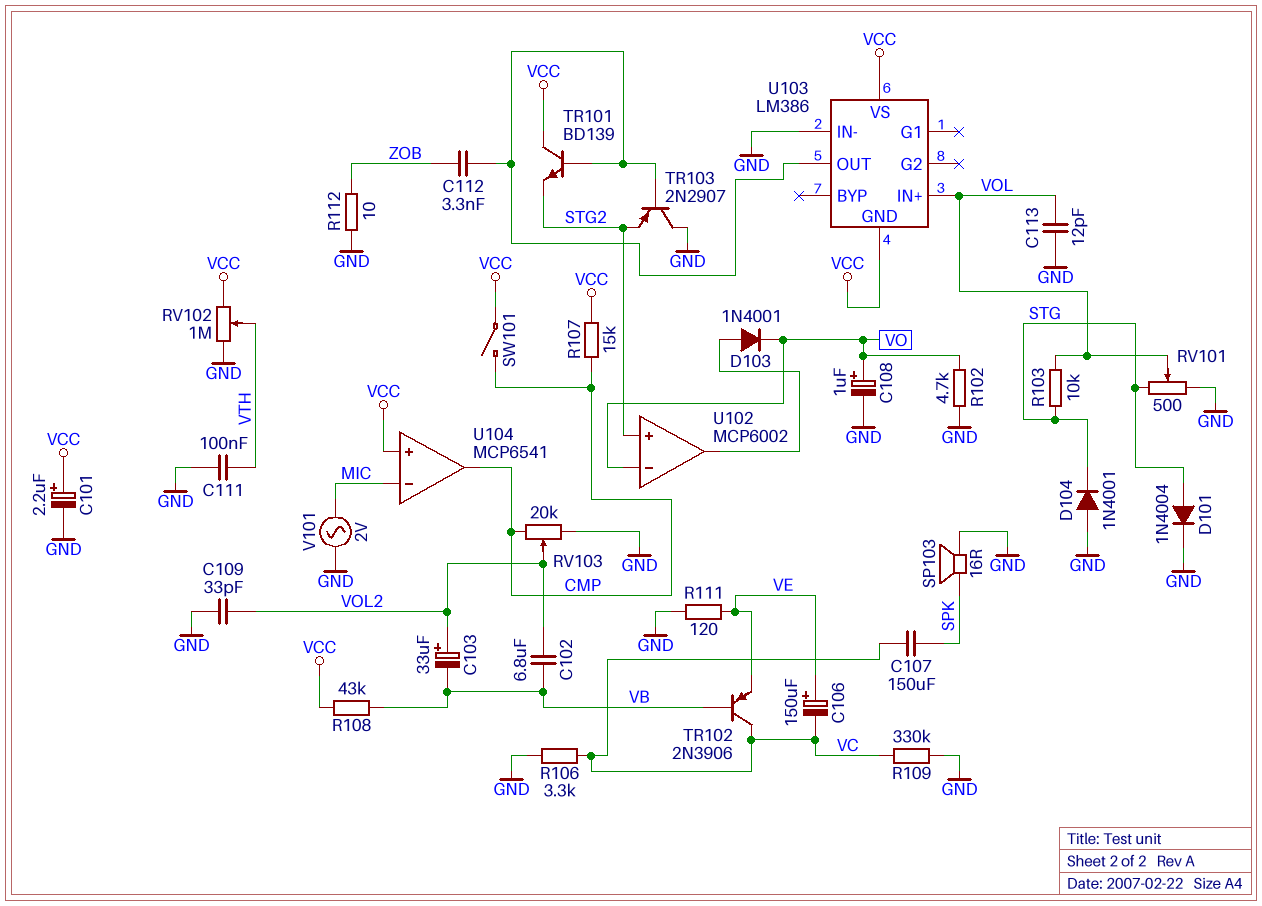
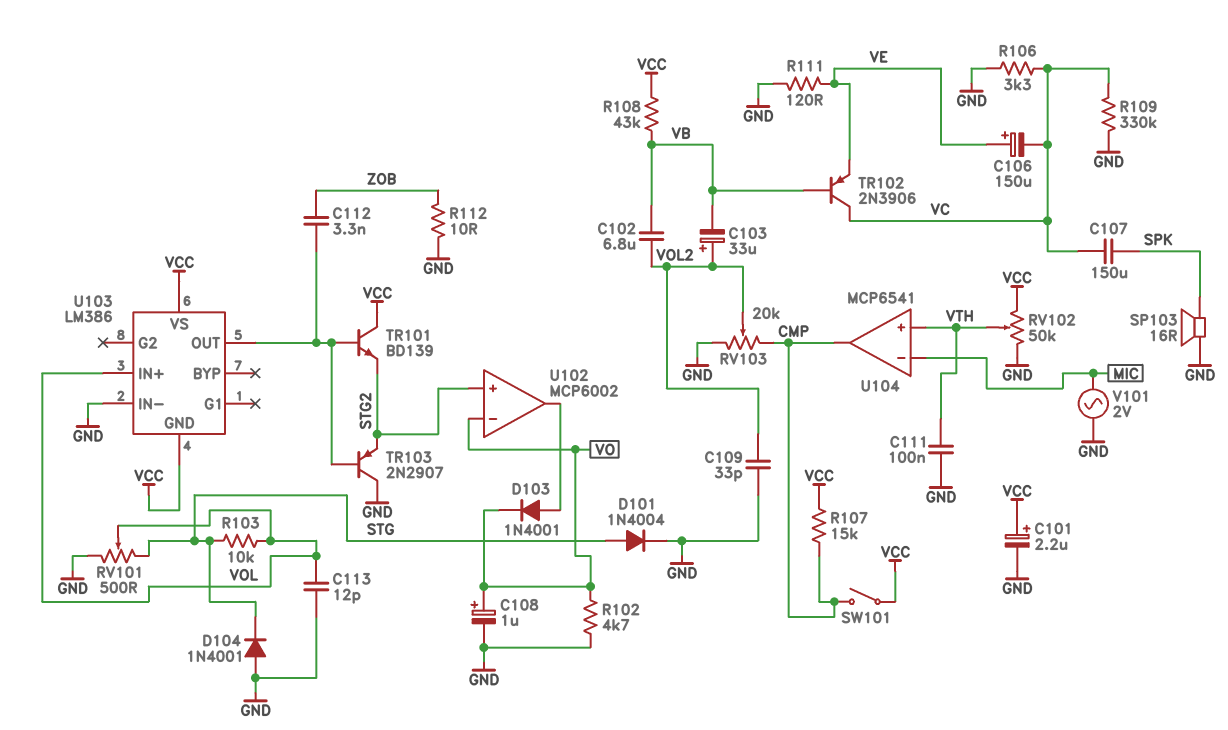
RV102: 1M (GND, VCC, wiper VTH) -> 50k (GND, VCC, wiper VTH)
U104 pin in+: VCC -> VTH

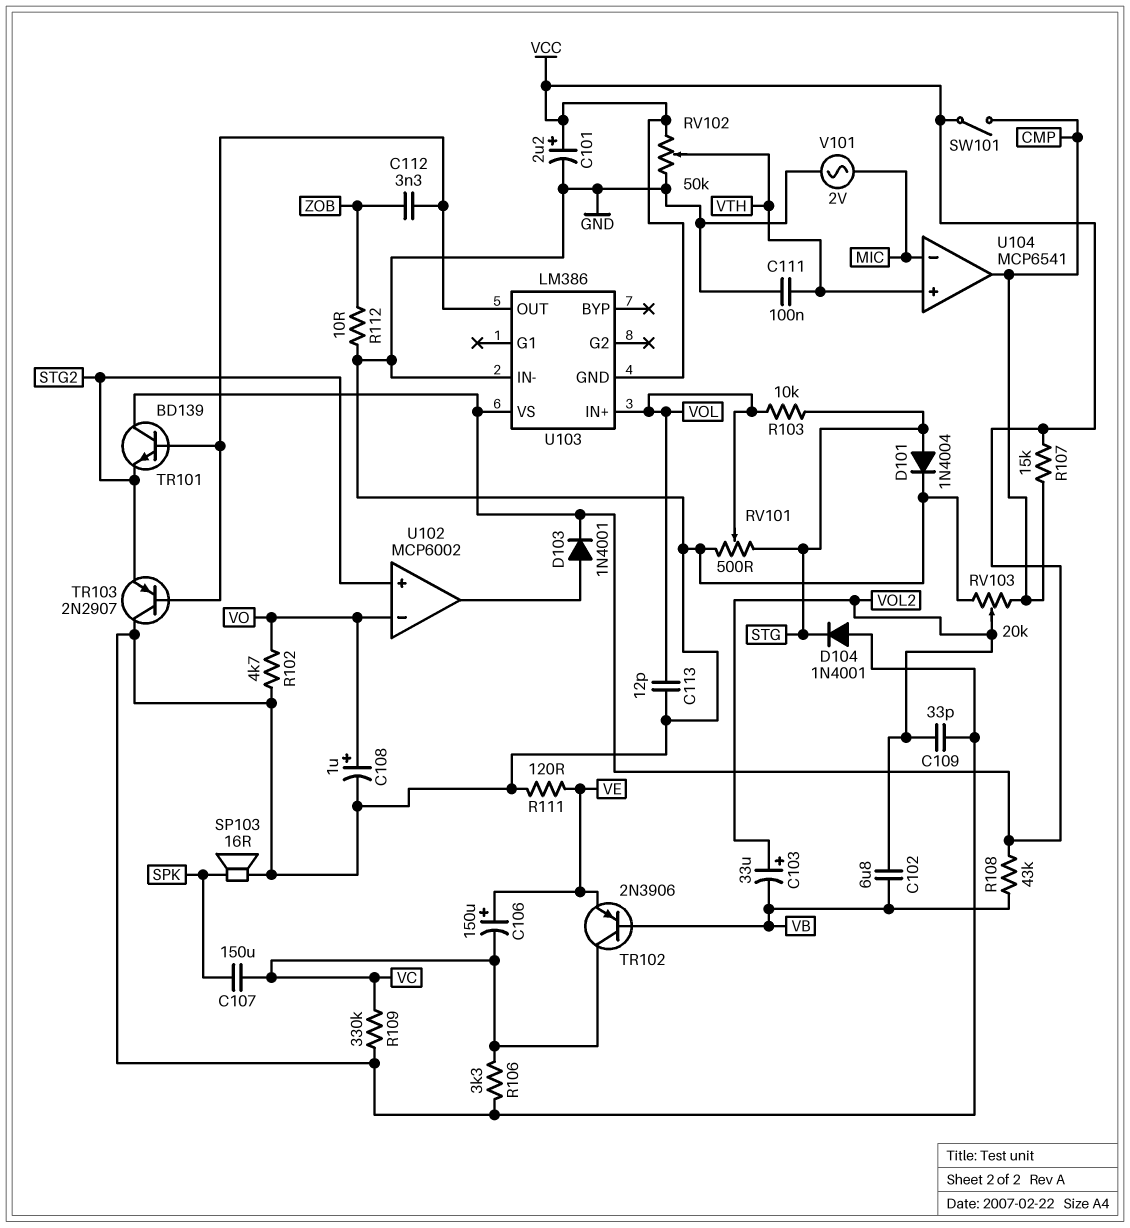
D103: diode 1N4001 (A U102/out, K VO) -> diode 1N4001 (A U102/out, K VCC)

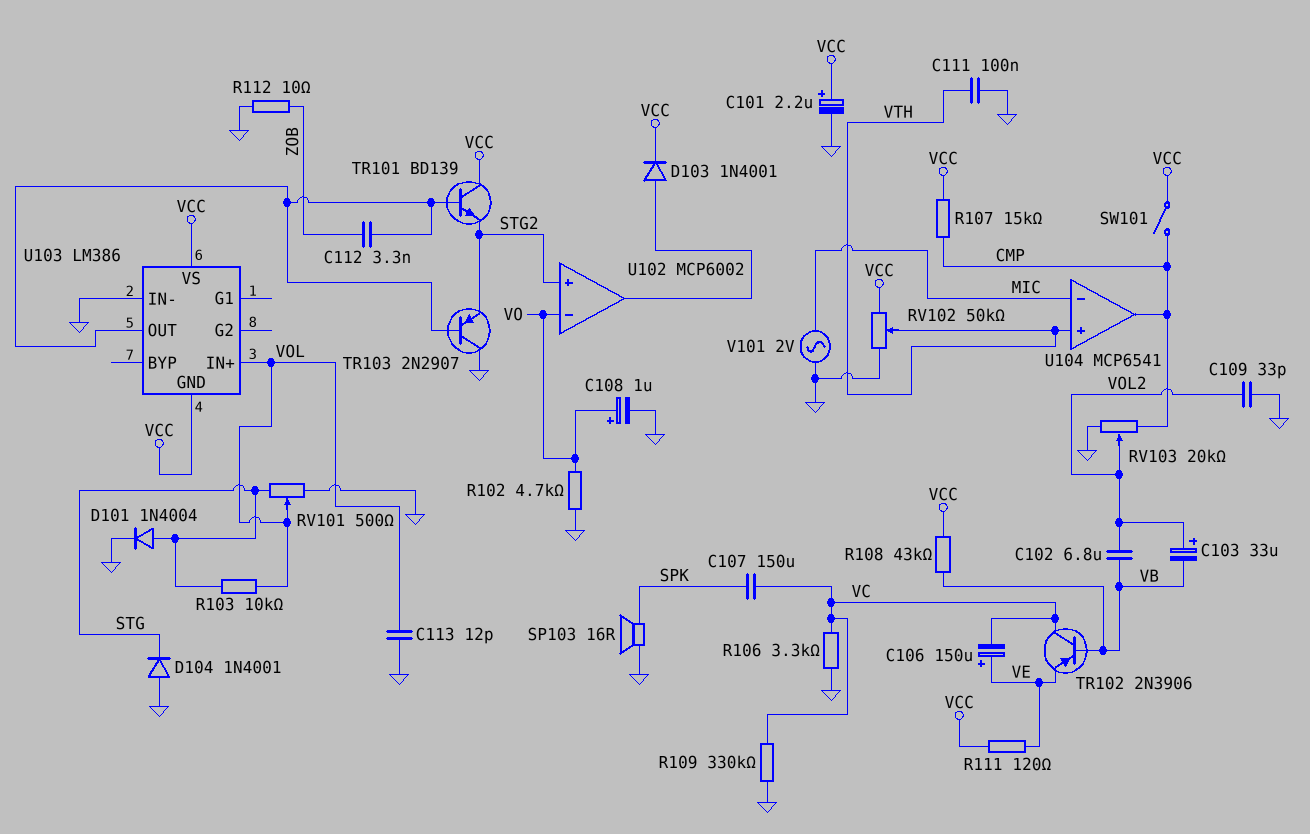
R111: 120 (GND, VE) -> 120 (VCC, VE)

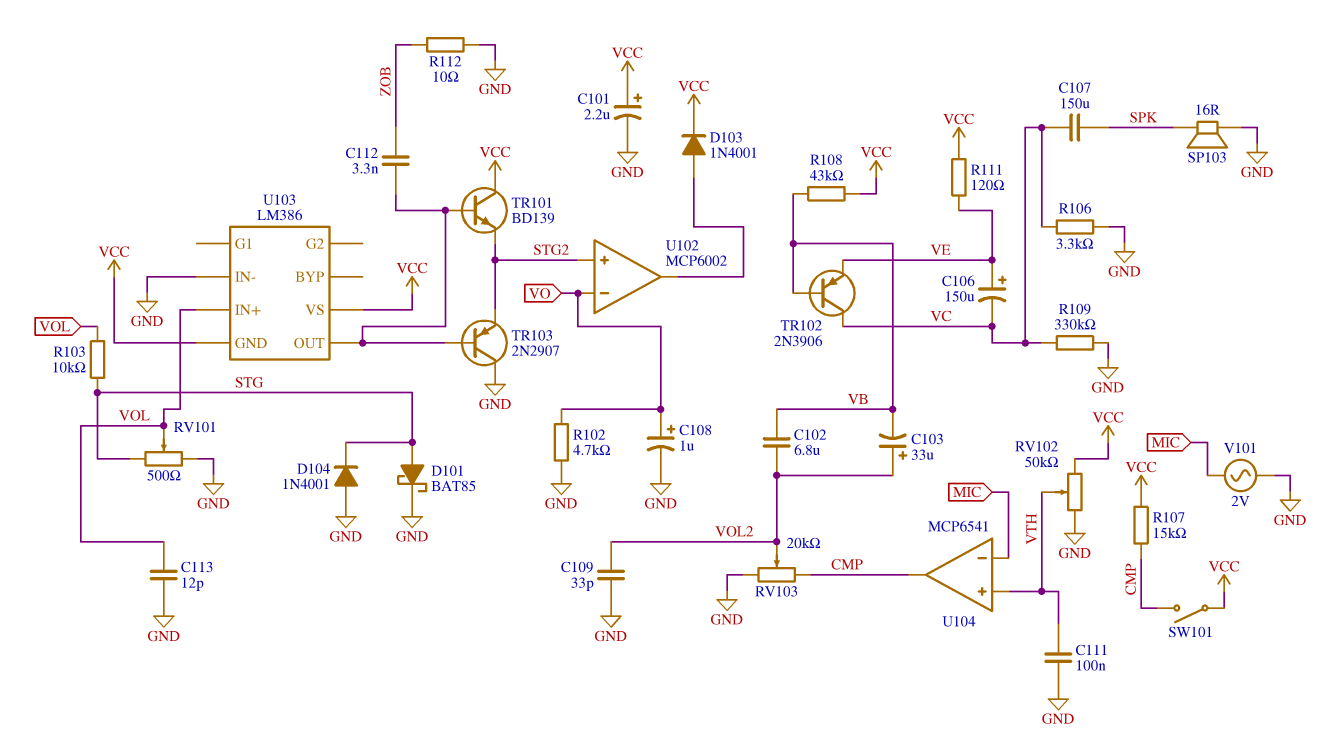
D101: diode 1N4004 (A STG, K GND) -> schottky BAT85 (A STG, K GND)

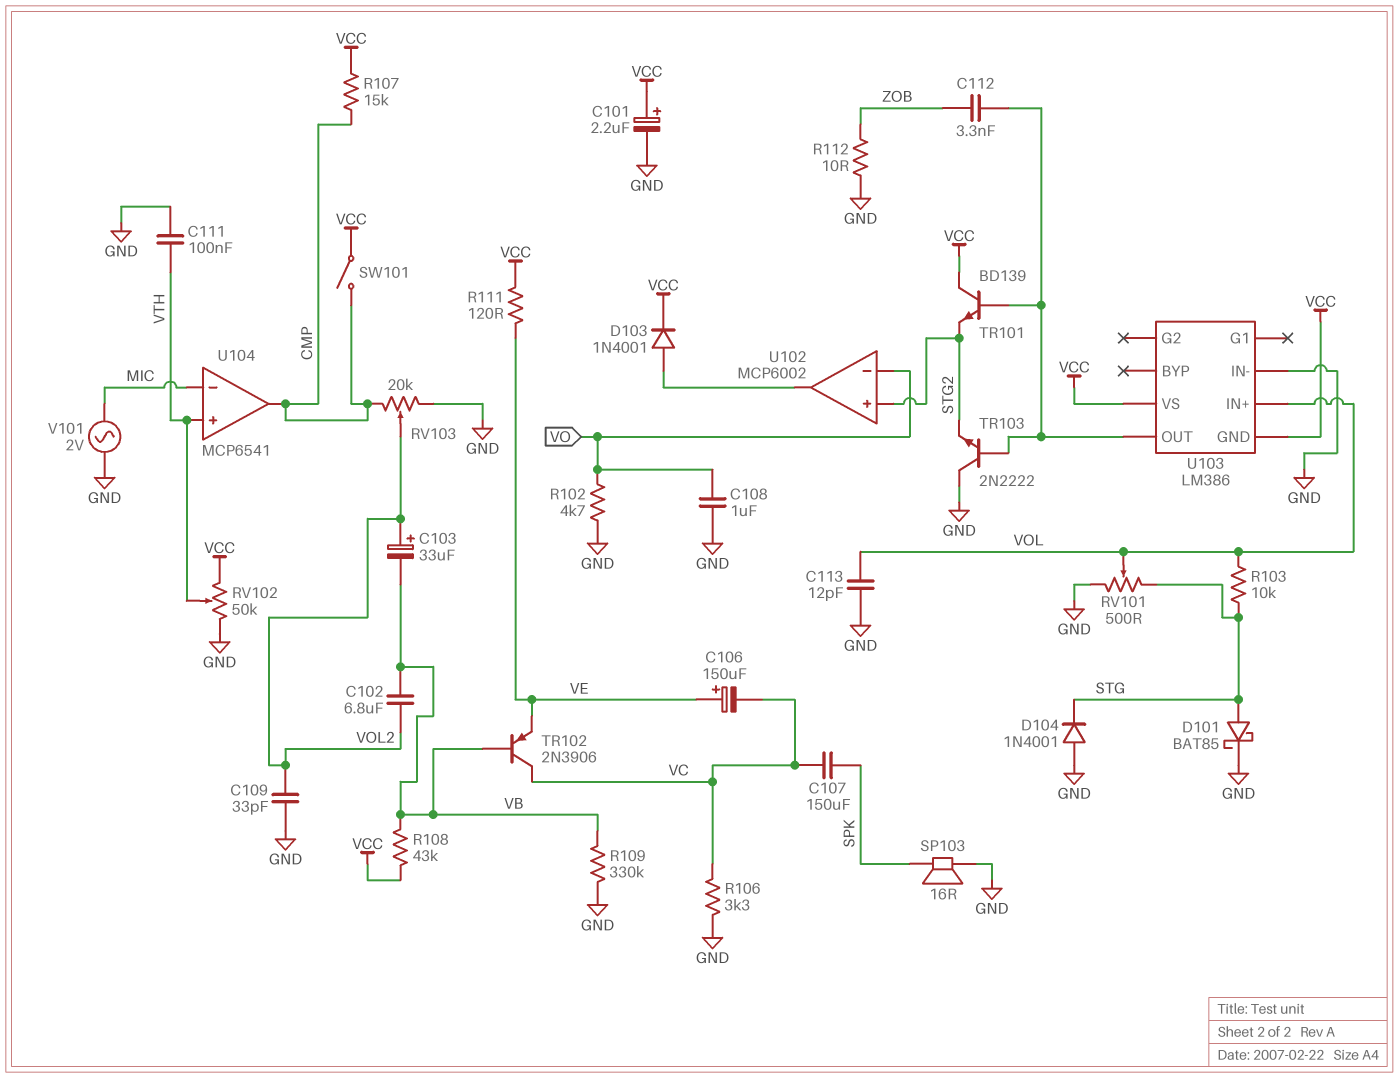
C108: 1uF (plus VO, minus GND) -> 1uF (GND, VO)
R109: 330k (GND, VC) -> 330k (GND, VB)
TR103: PNP 2N2907 (B U103/OUT, C GND, E STG2) -> NPN 2N2222 (B U103/OUT, C GND, E STG2)

